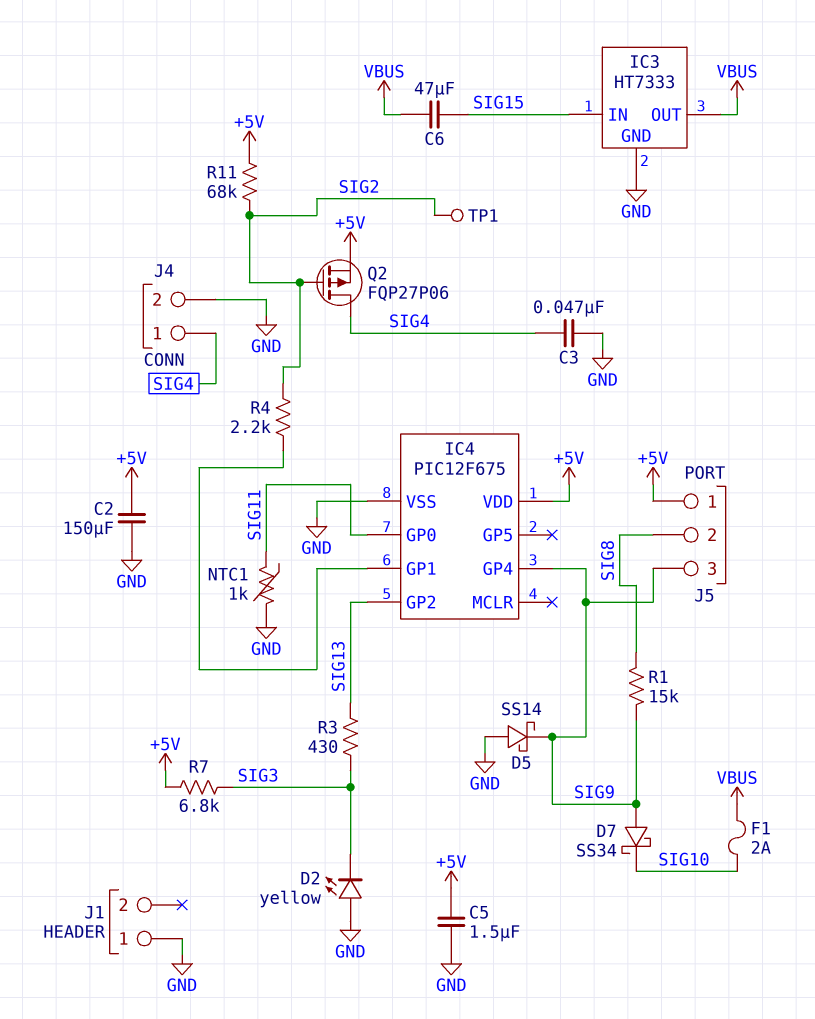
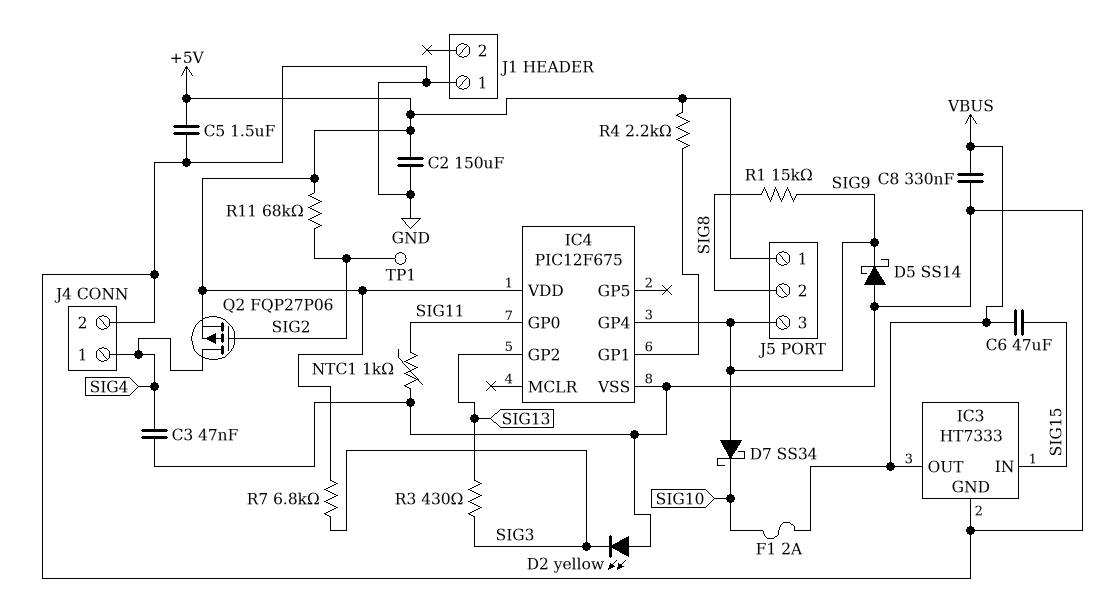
C8: none -> 330nF (GND, VBUS)
R4: 2.2k (IC4/GP1, SIG2) -> 2.2k (+5V, IC4/GP1)

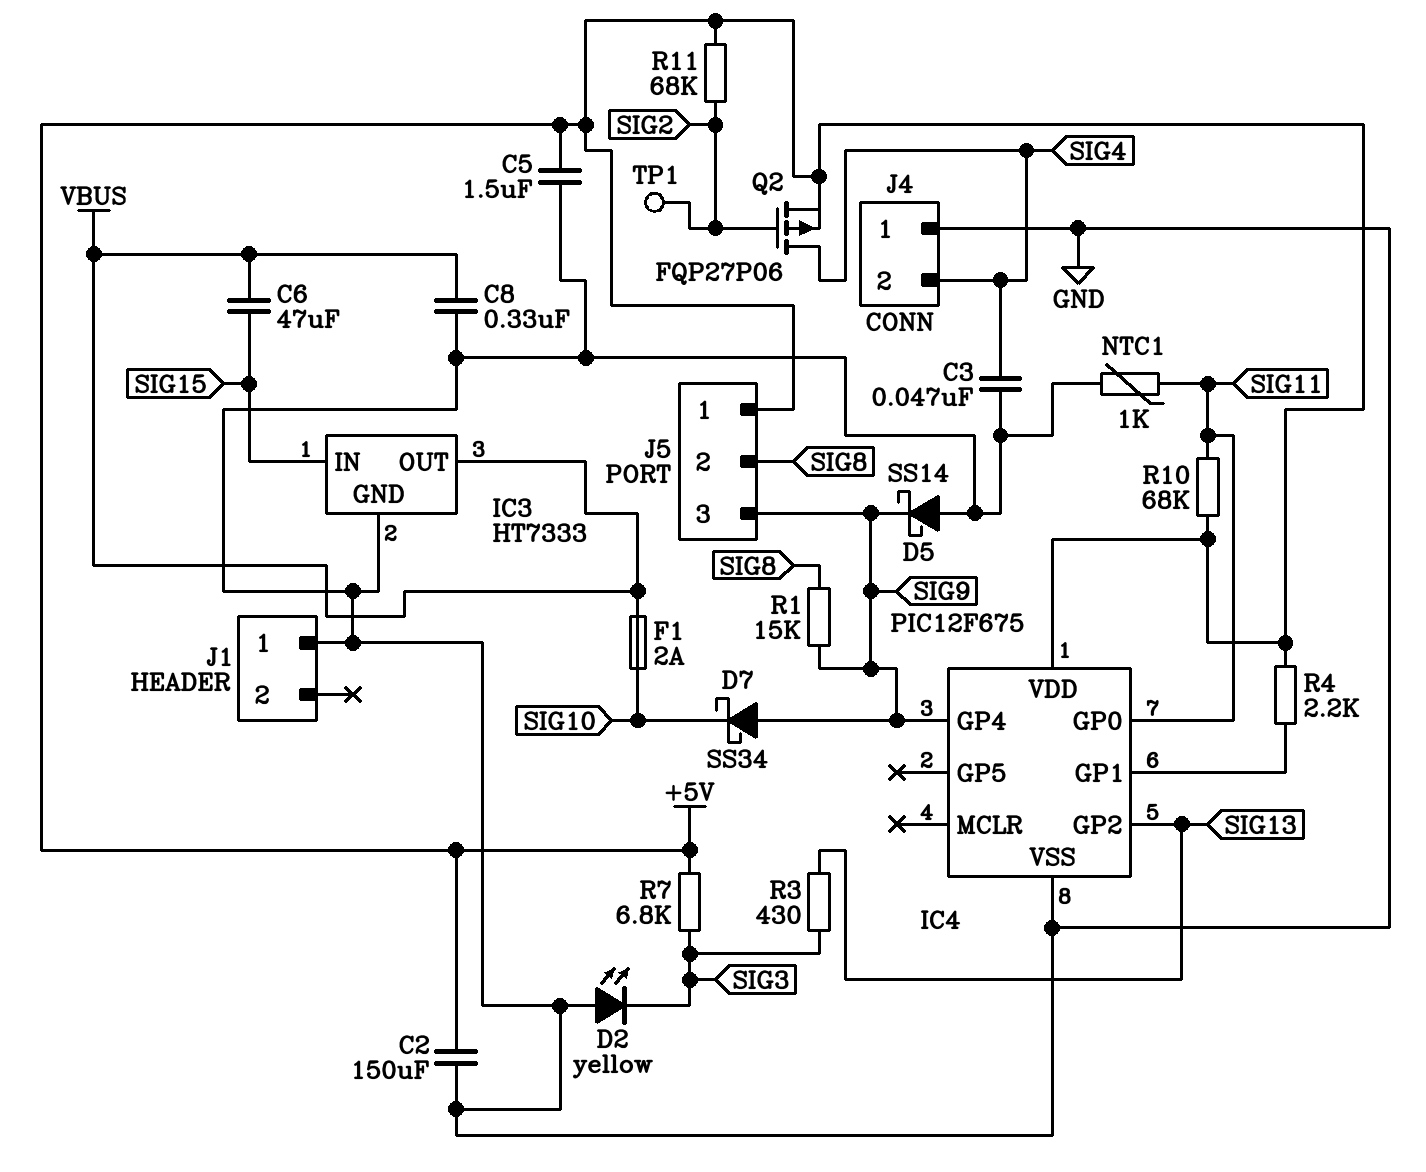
J4 pin 1: SIG4 -> GND
J4 pin 2: GND -> SIG4
R10: none -> 68k (+5V, SIG11)

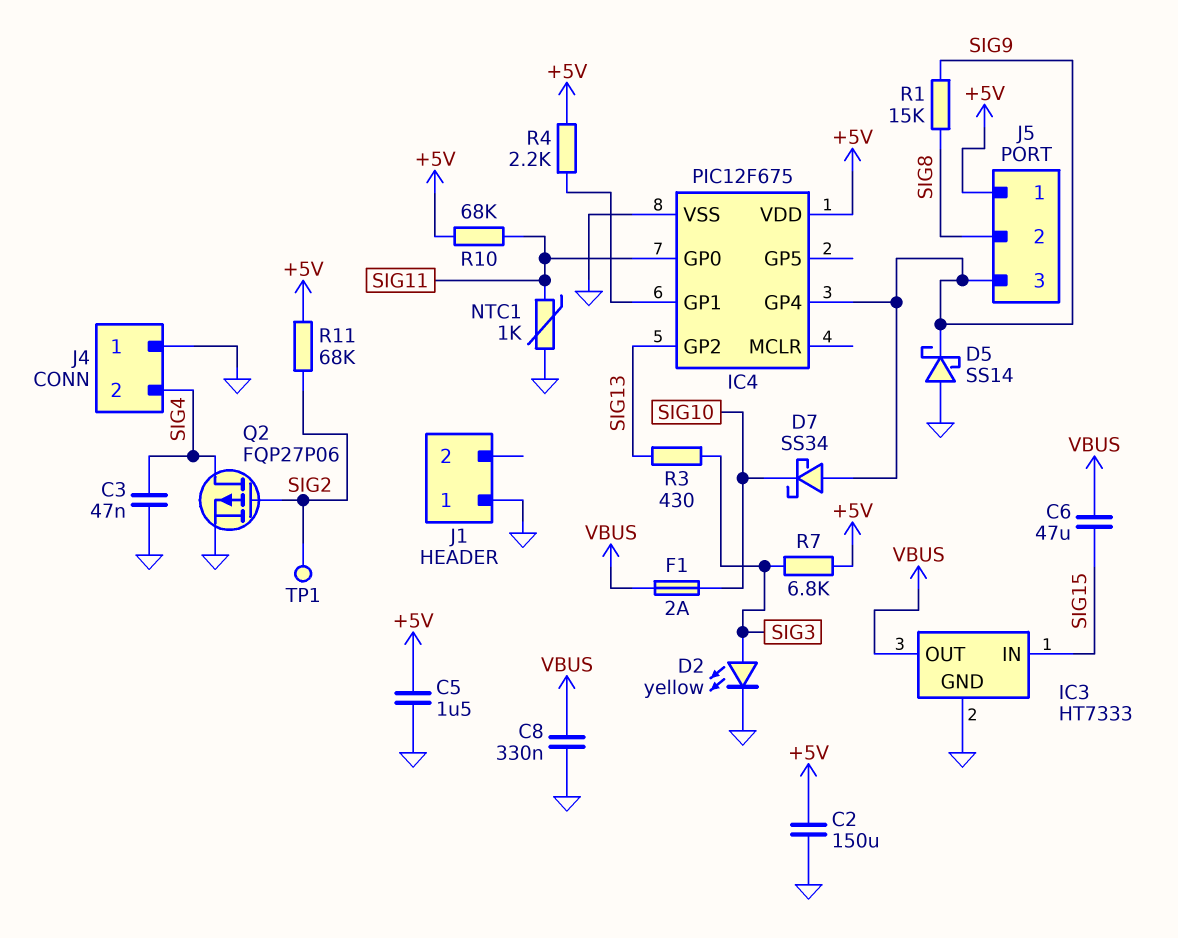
D2: LED yellow (A GND, K SIG3) -> LED yellow (A SIG3, K GND)
Q2: PMOS FQP27P06 (G SIG2, D SIG4, S +5V) -> PMOS FQP27P06 (G SIG2, D SIG4, S GND)

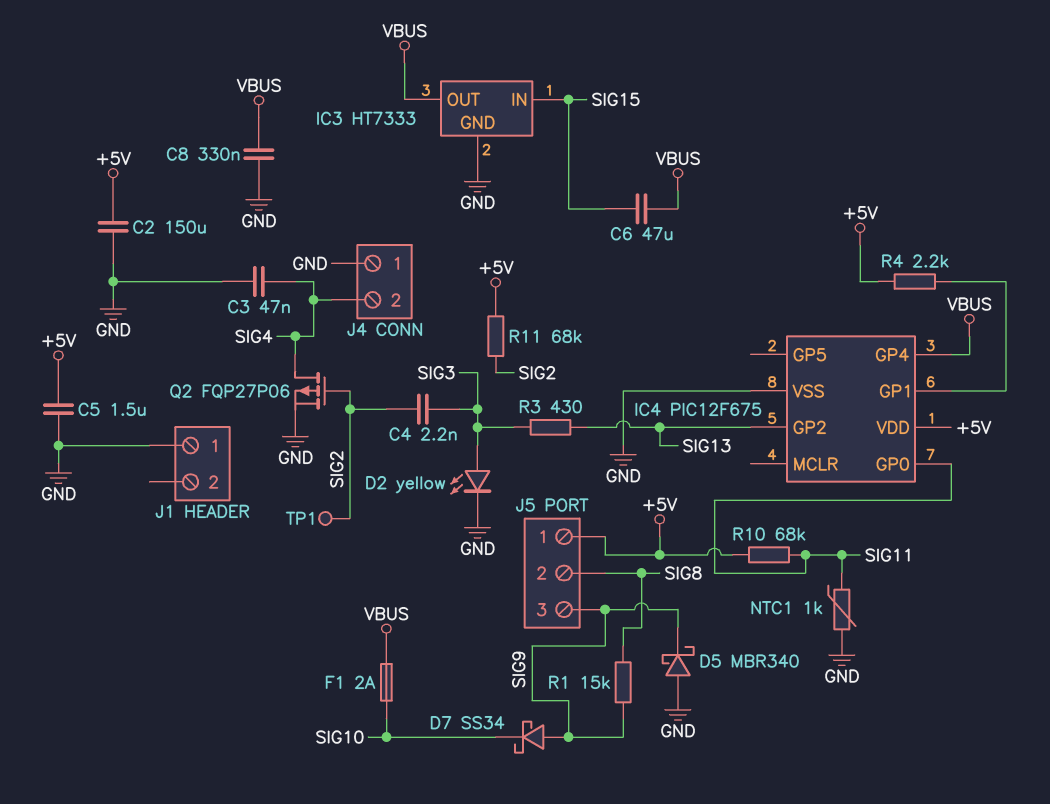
C4: none -> 2.2nF (SIG2, SIG3)
D5: schottky SS14 (A GND, K SIG9) -> schottky MBR340 (A GND, K SIG9)
IC4 pin GP4: SIG9 -> VBUS
R7: 6.8k (+5V, SIG3) -> none

